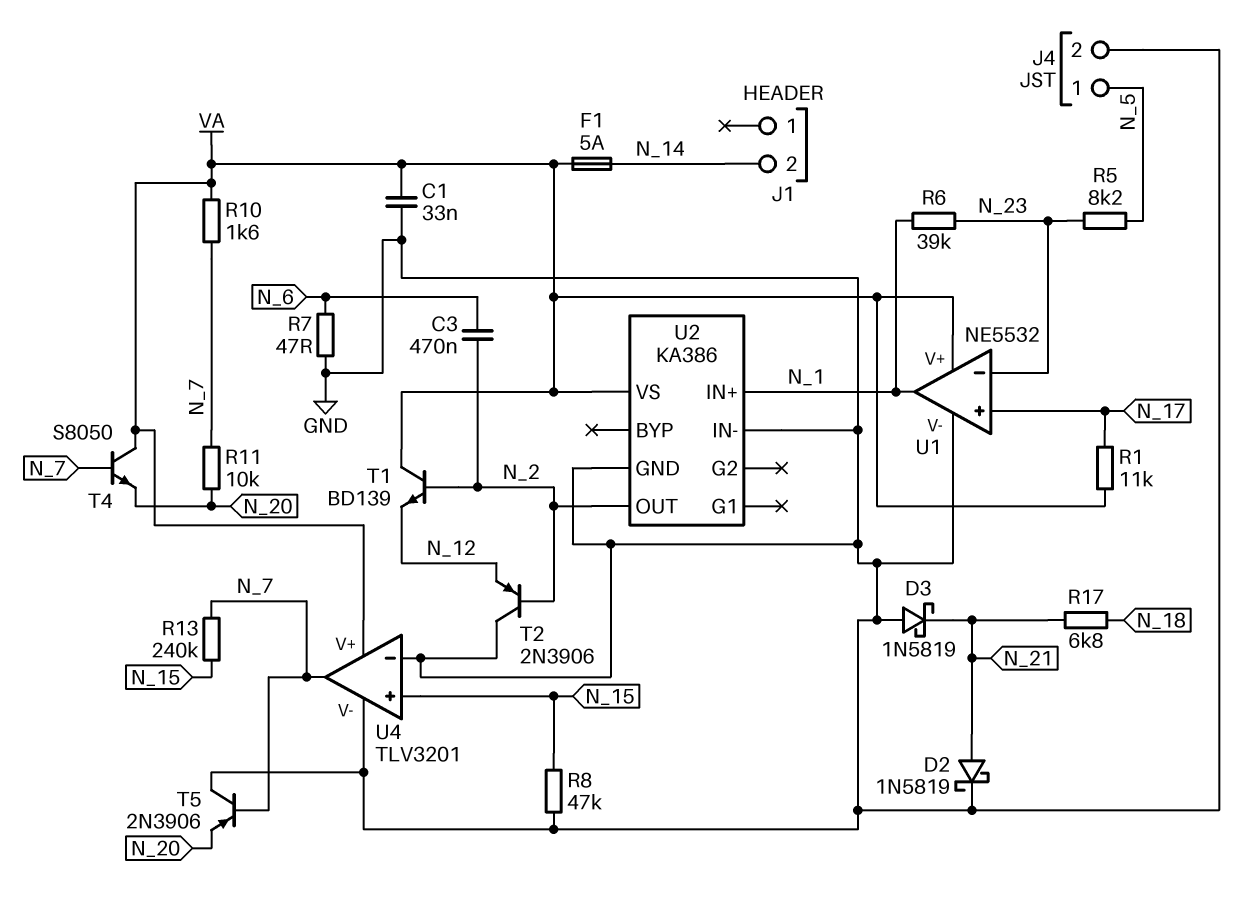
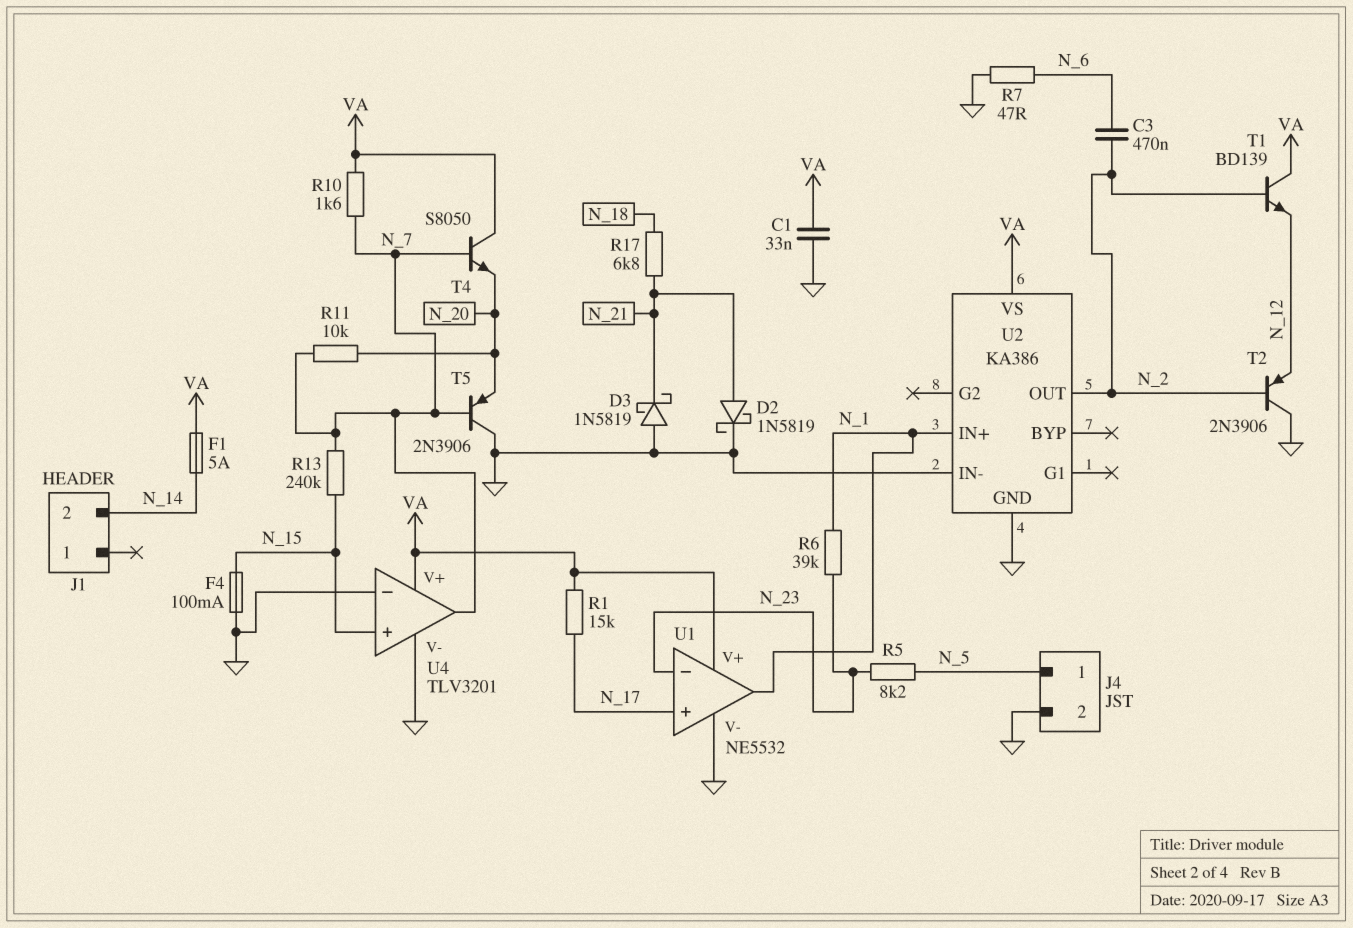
F4: none -> 100mA (GND, N_15)
R1: 11k (N_17, VA) -> 15k (N_17, VA)
R8: 47k (GND, N_15) -> none

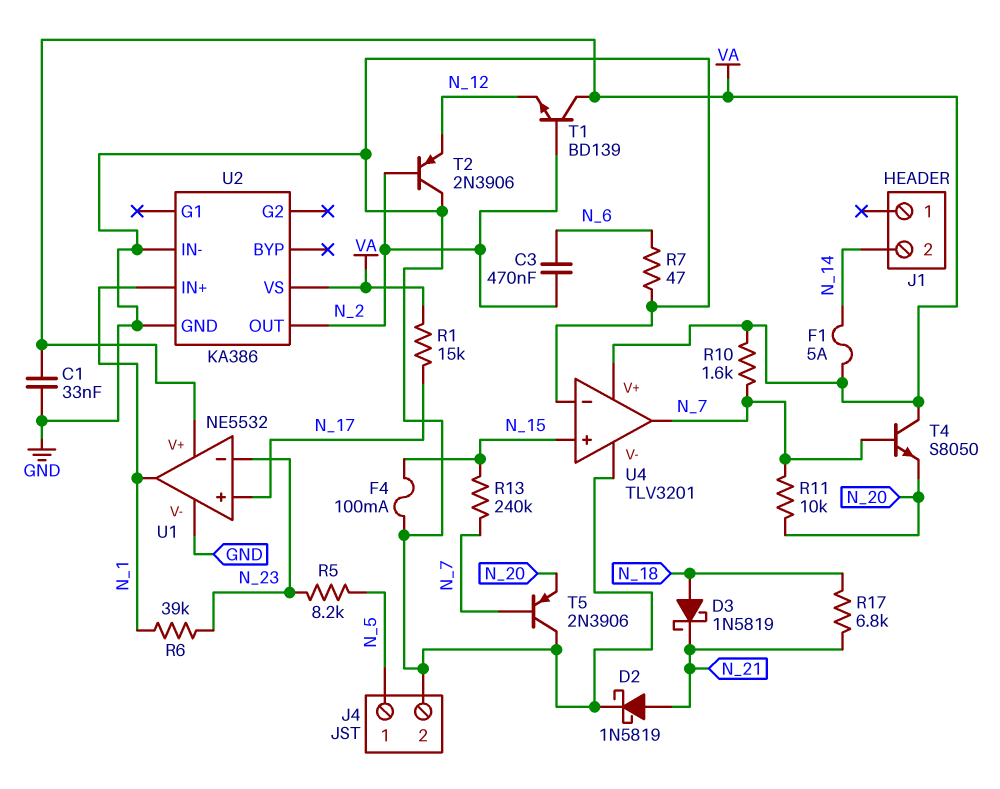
D3: schottky 1N5819 (A GND, K N_21) -> schottky 1N5819 (A N_18, K N_21)

